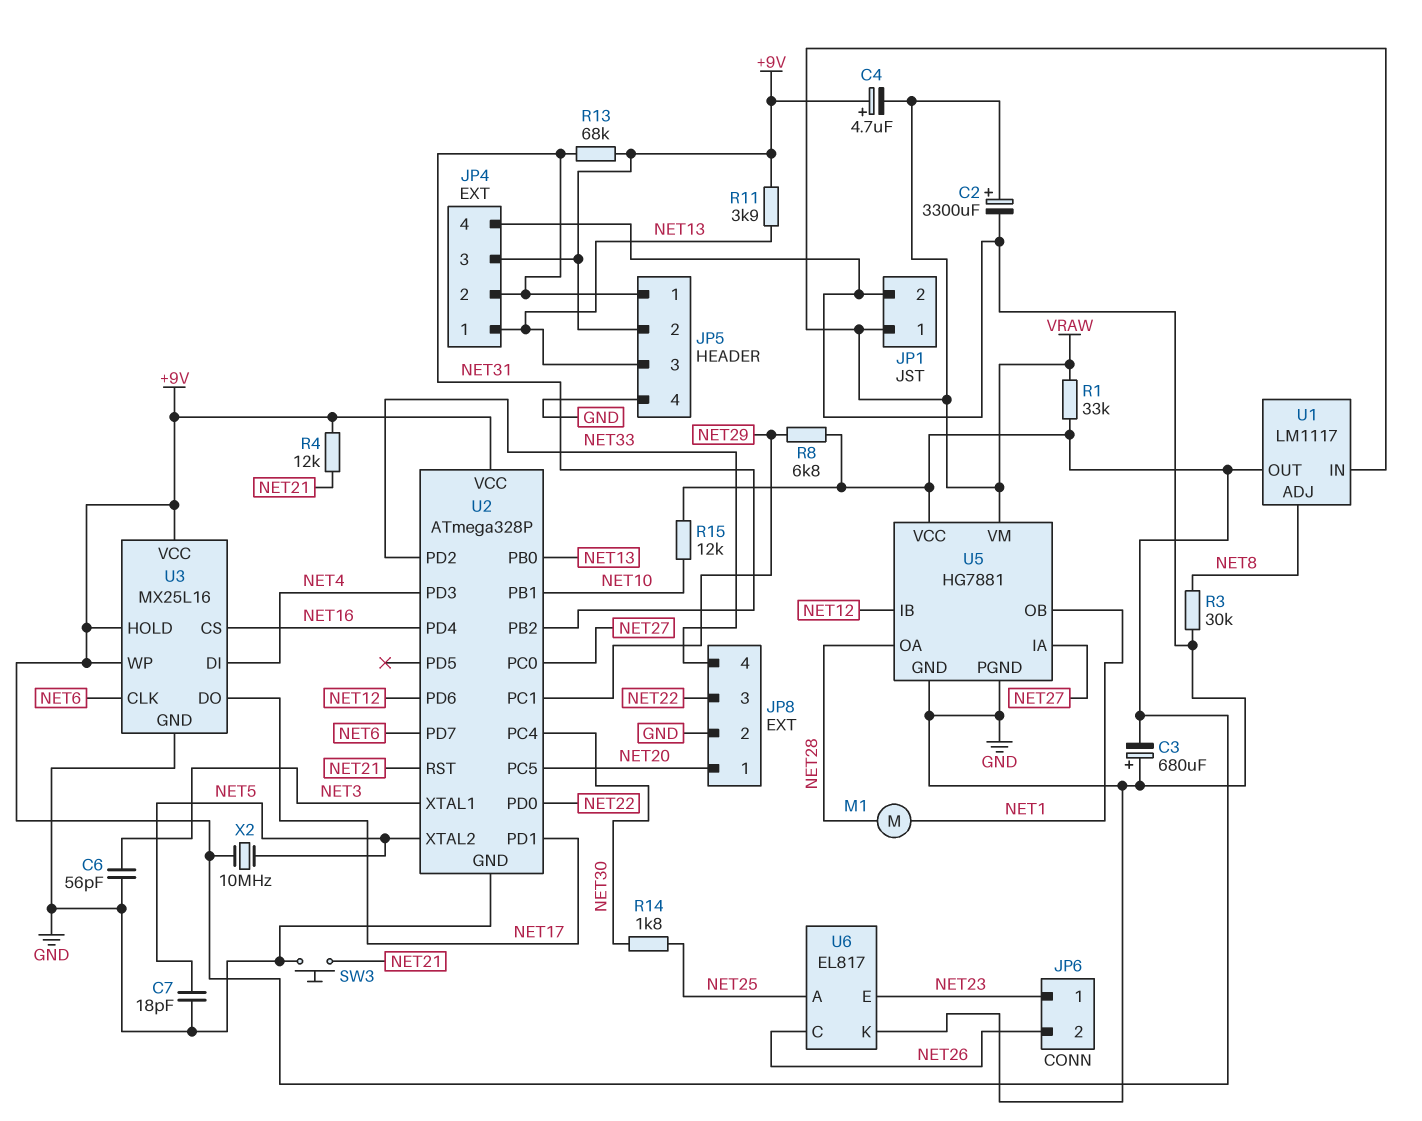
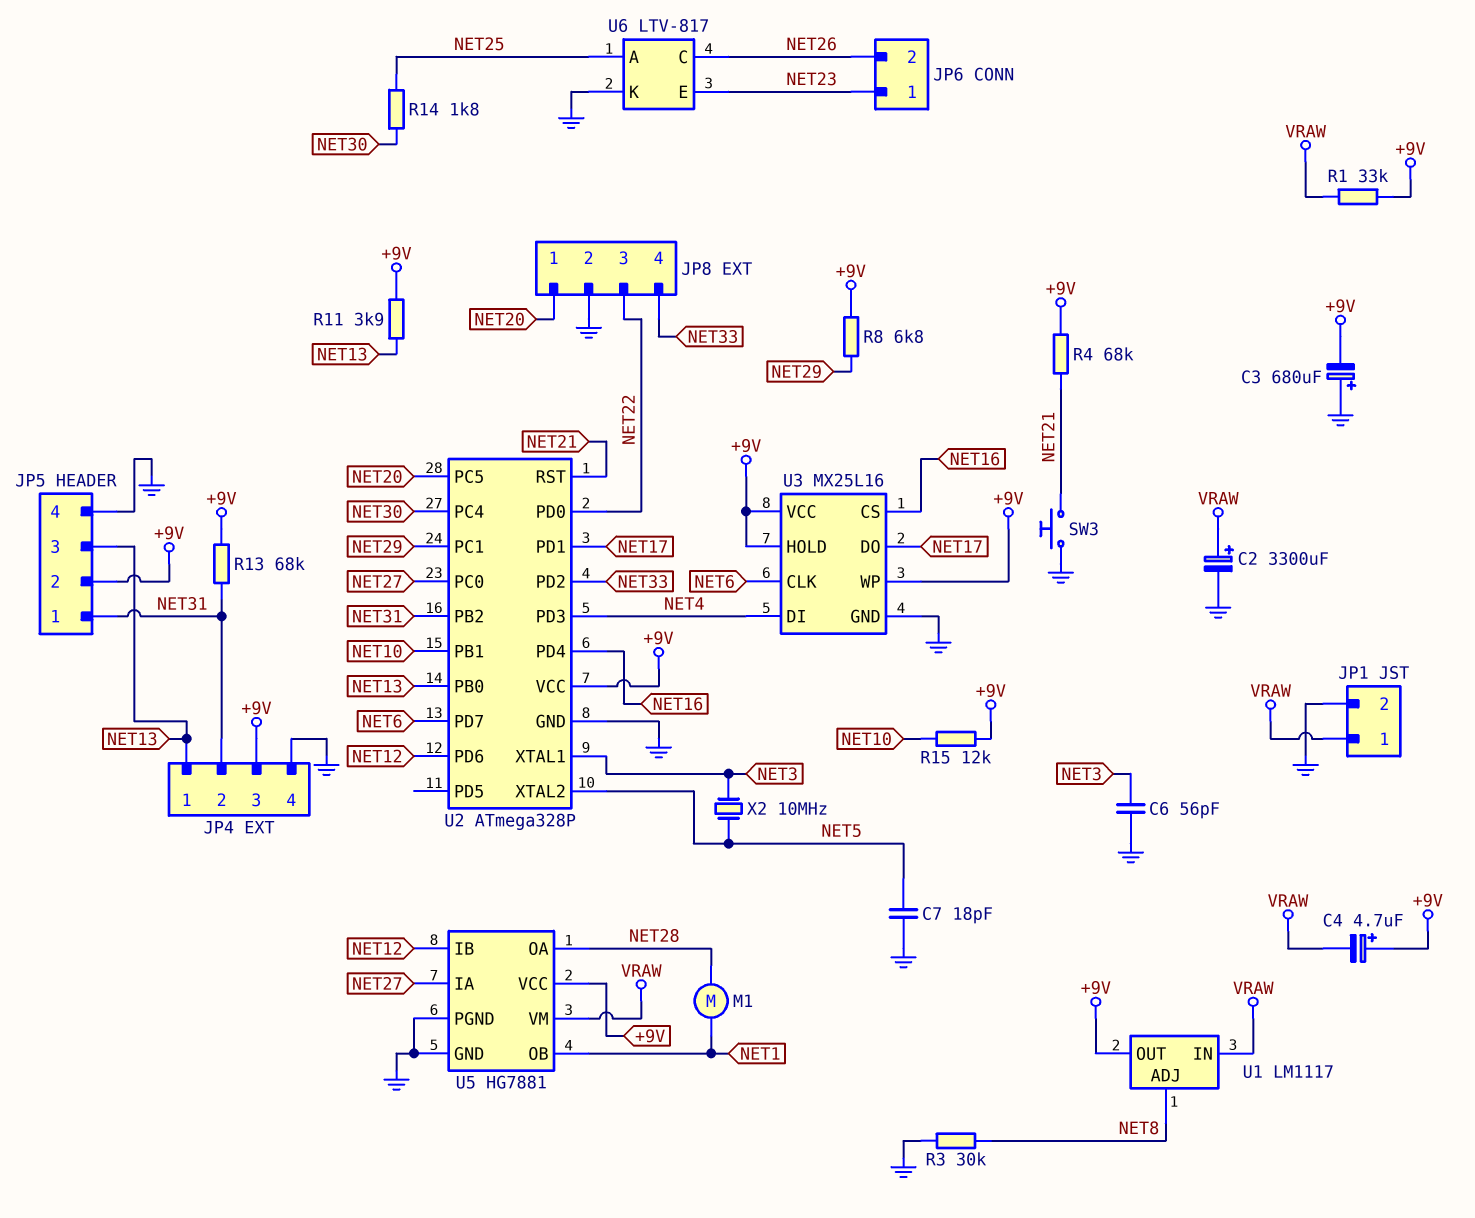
R4: 12k (+9V, NET21) -> 68k (+9V, NET21)
U6: EL817 -> LTV-817
X2: 10MHz (+9V, NET5) -> 10MHz (NET3, NET5)

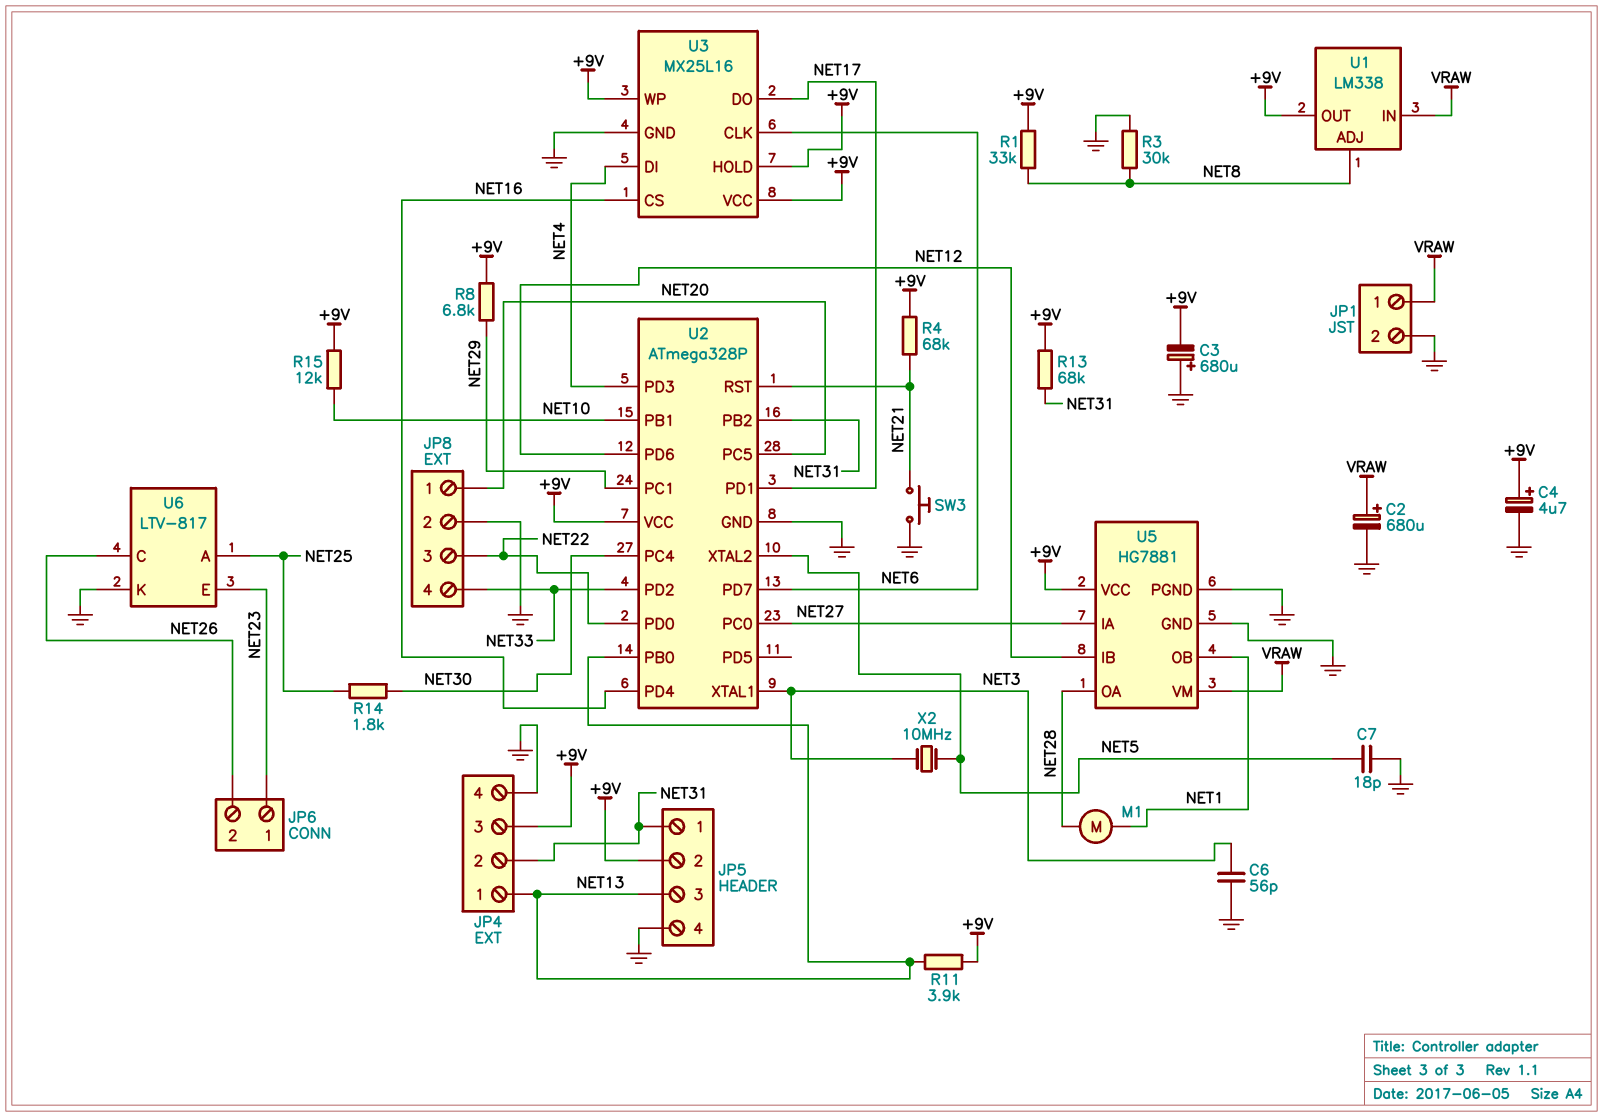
C2: 3300uF (plus VRAW, minus GND) -> 680uF (plus VRAW, minus GND)
C4: 4.7uF (plus +9V, minus VRAW) -> 4.7uF (plus +9V, minus GND)
R1: 33k (+9V, VRAW) -> 33k (+9V, NET8)
U1: LM1117 -> LM338

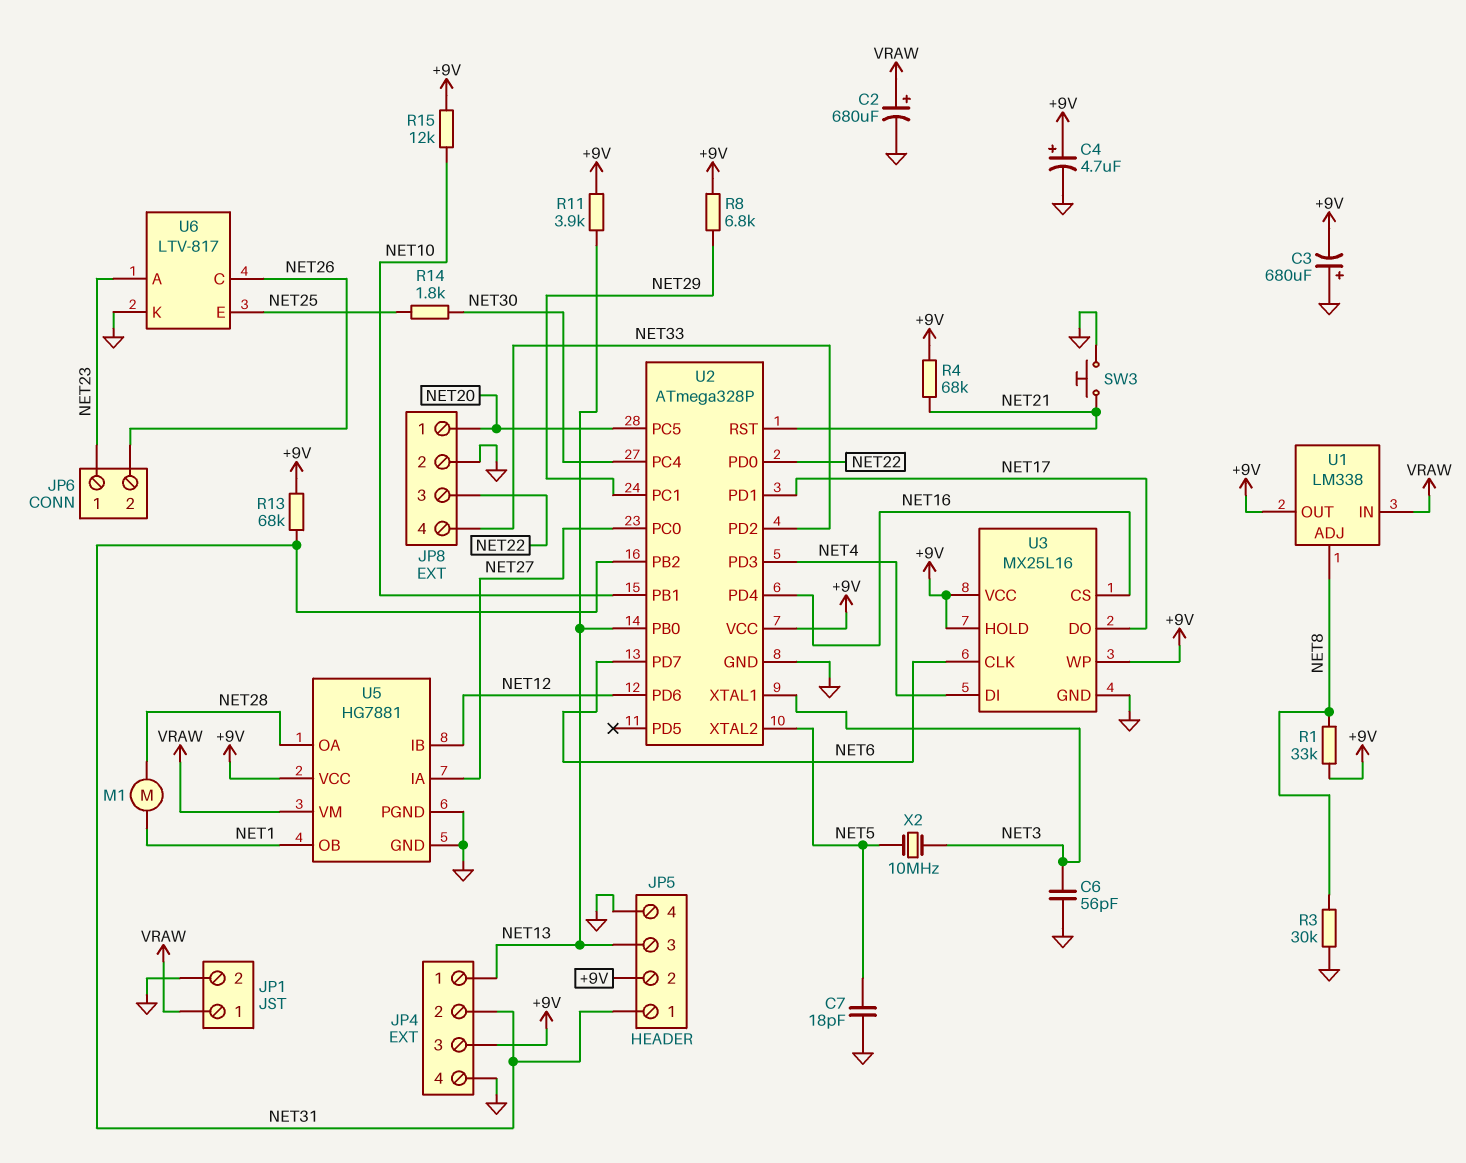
U6 pin A: NET25 -> NET23
U6 pin E: NET23 -> NET25

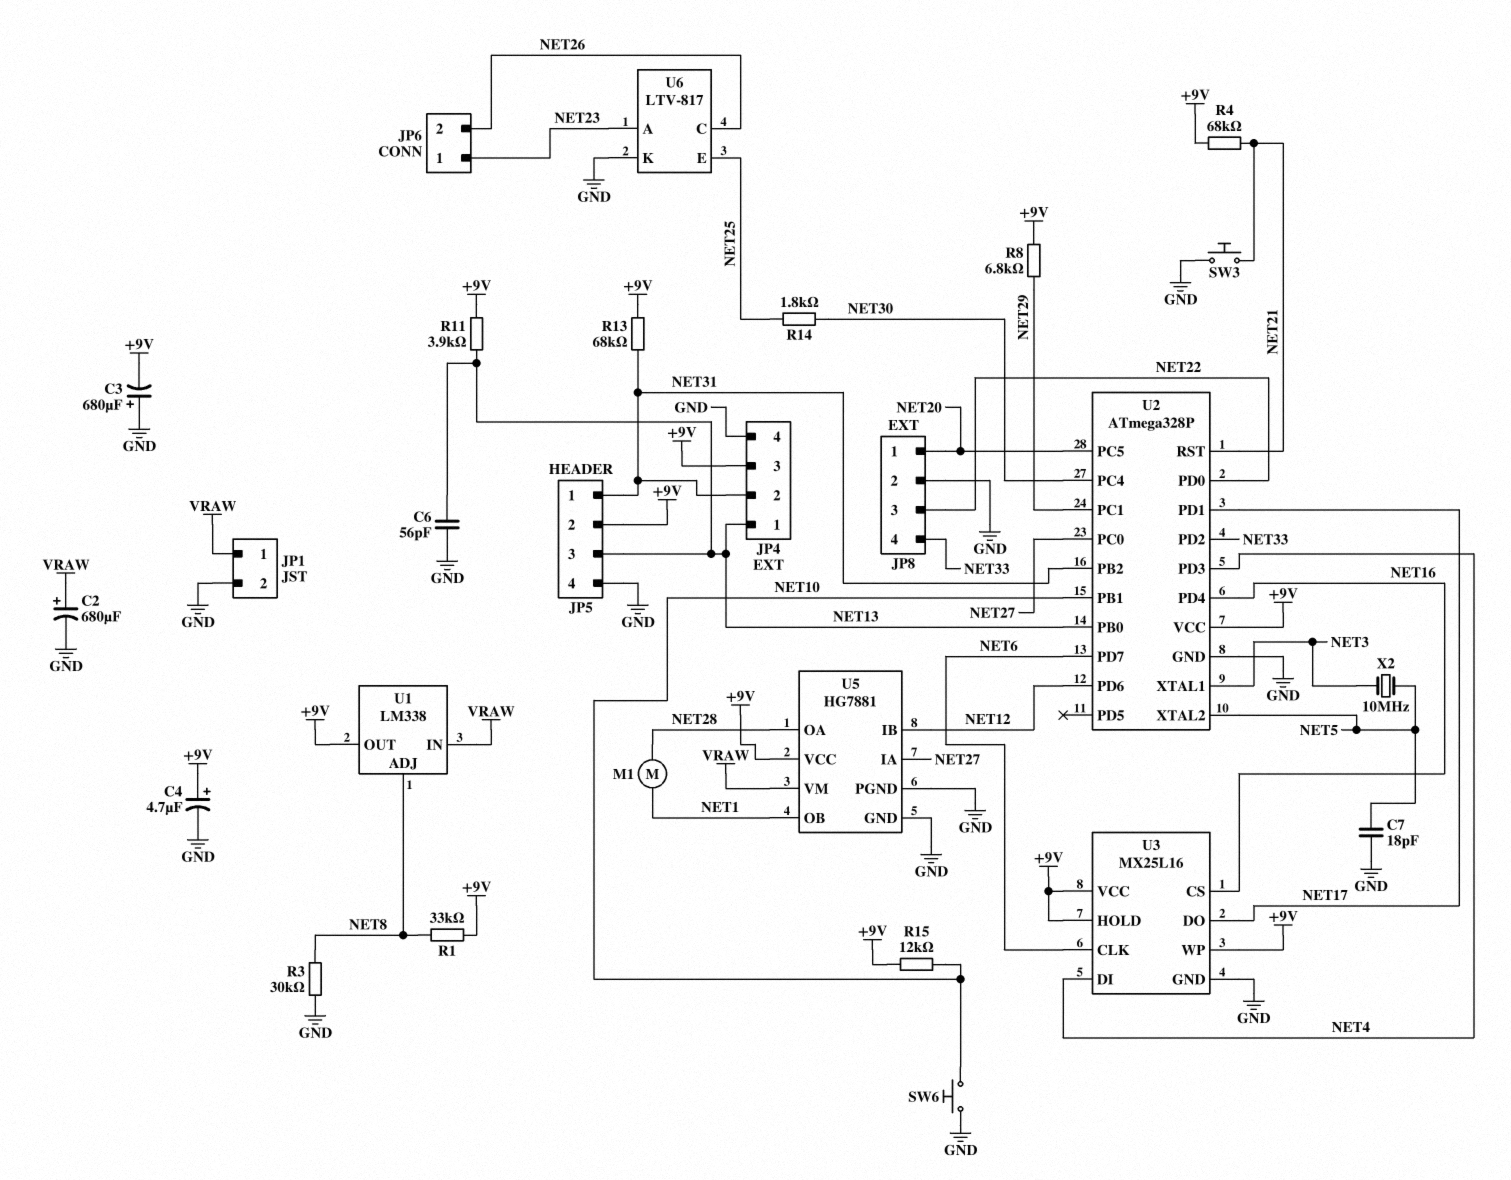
C6: 56pF (GND, NET3) -> 56pF (GND, NET13)
SW6: none -> button (GND, NET10)

